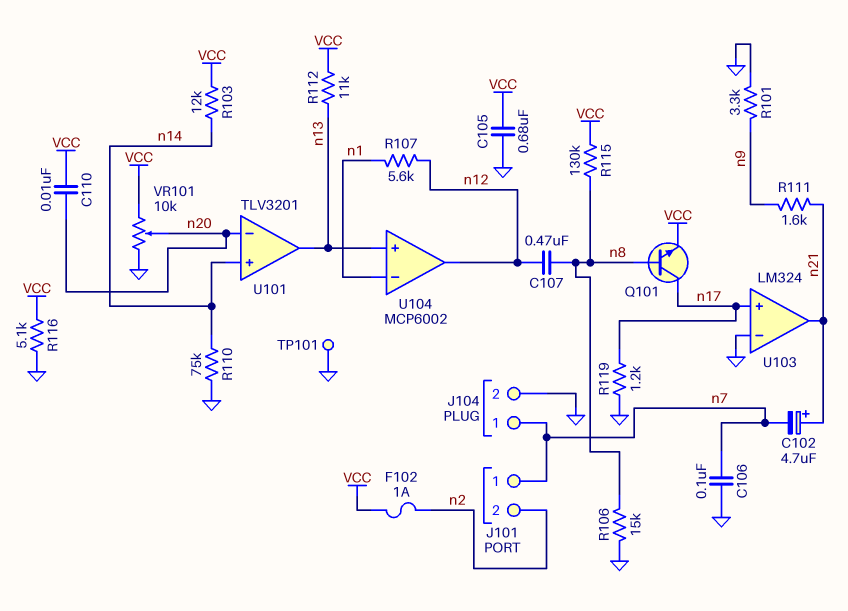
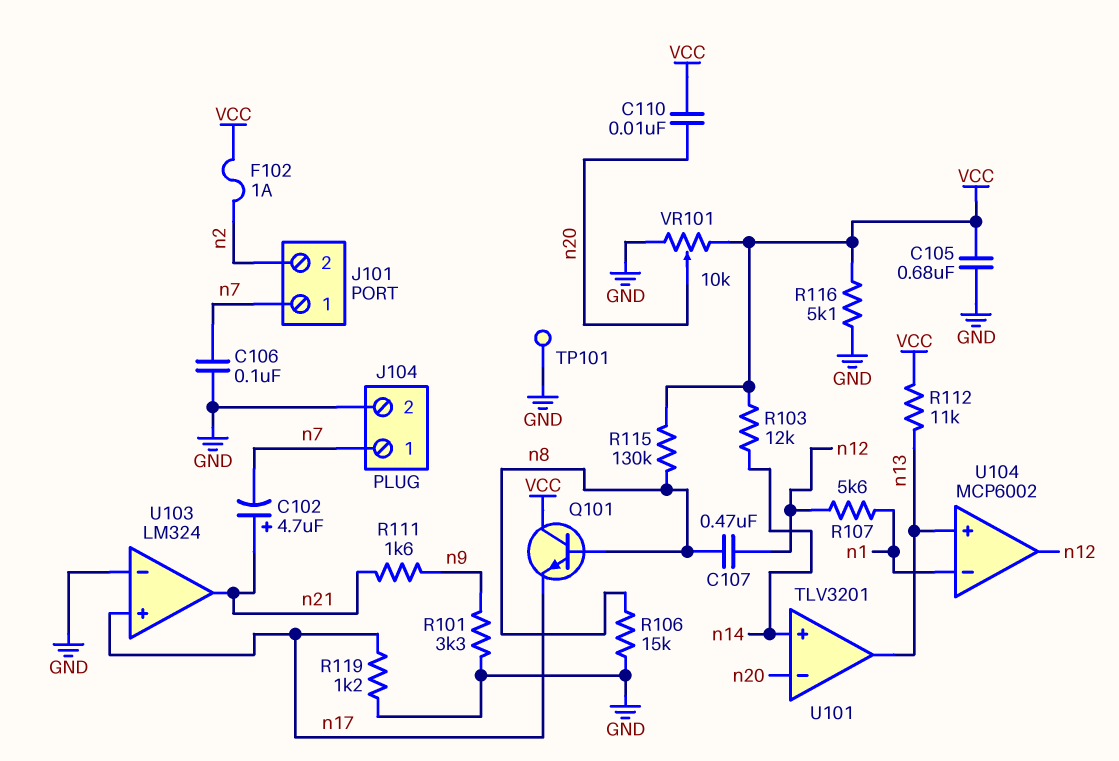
Q101: NPN (B n8, C n17, E VCC) -> NPN (B n8, C VCC, E n17)
R110: 75k (GND, n14) -> none

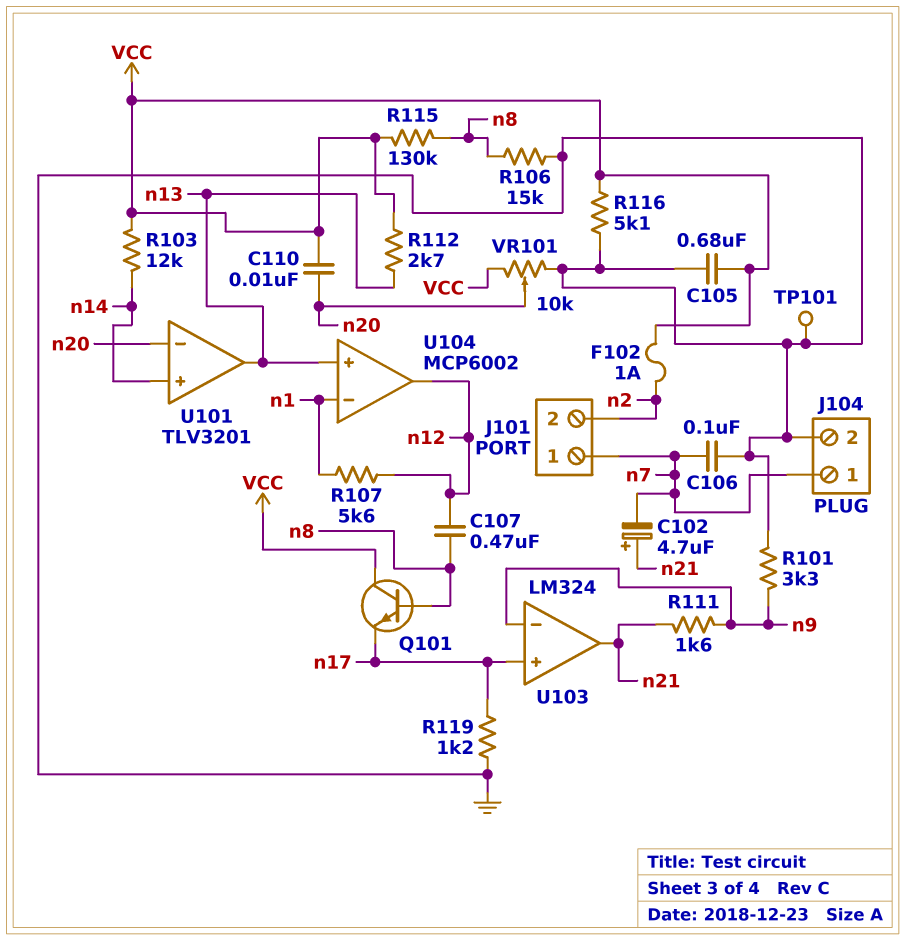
R112: 11k (VCC, n13) -> 2.7k (VCC, n13)
U103 pin in-: GND -> n9

